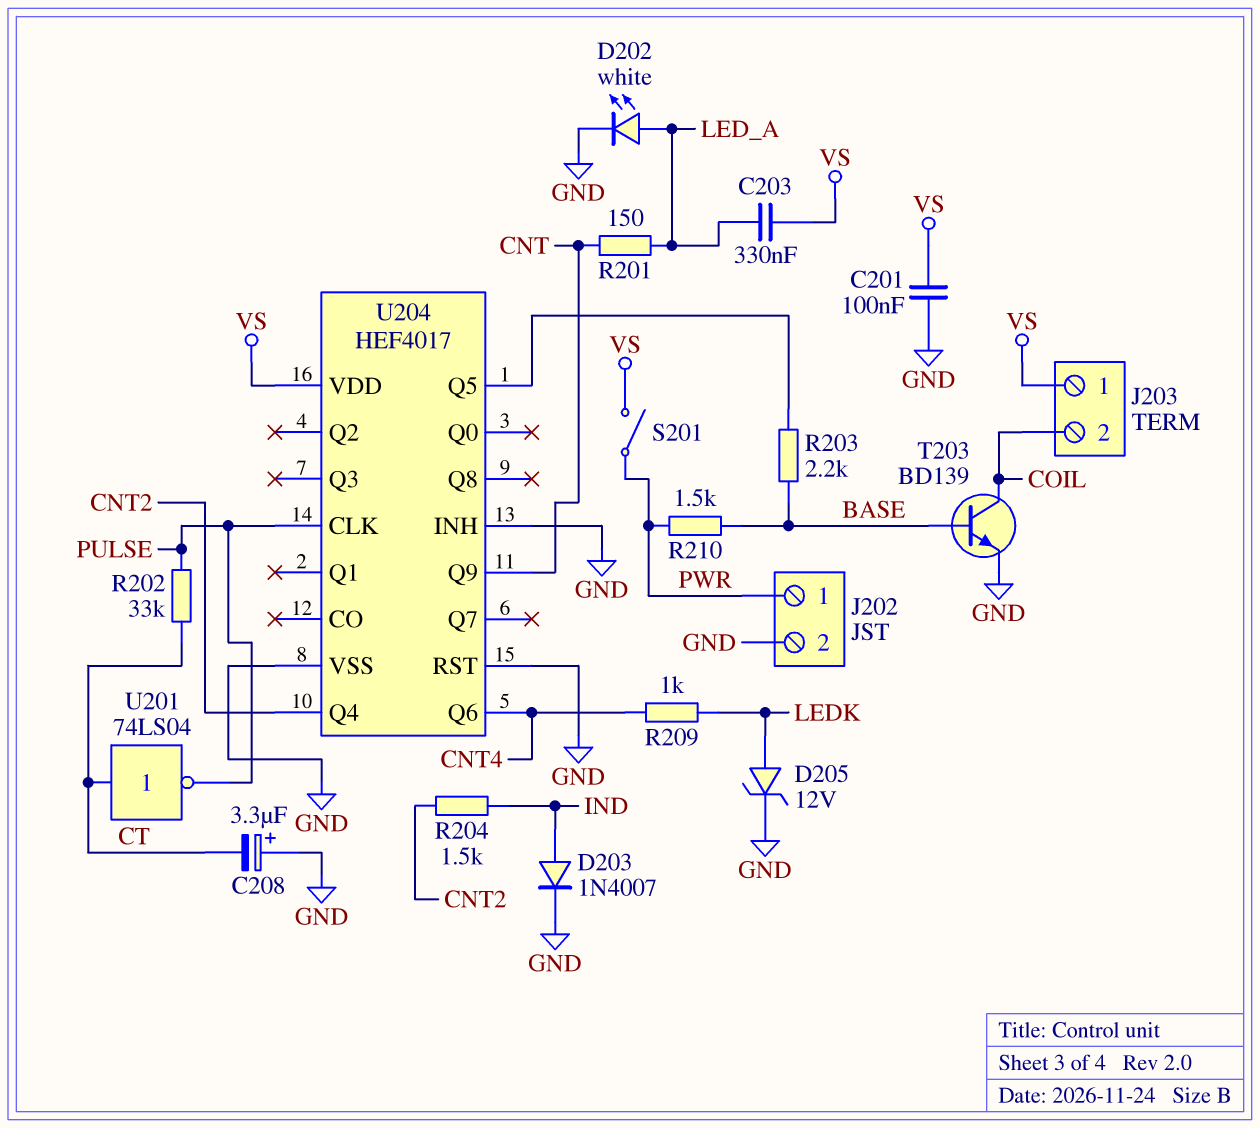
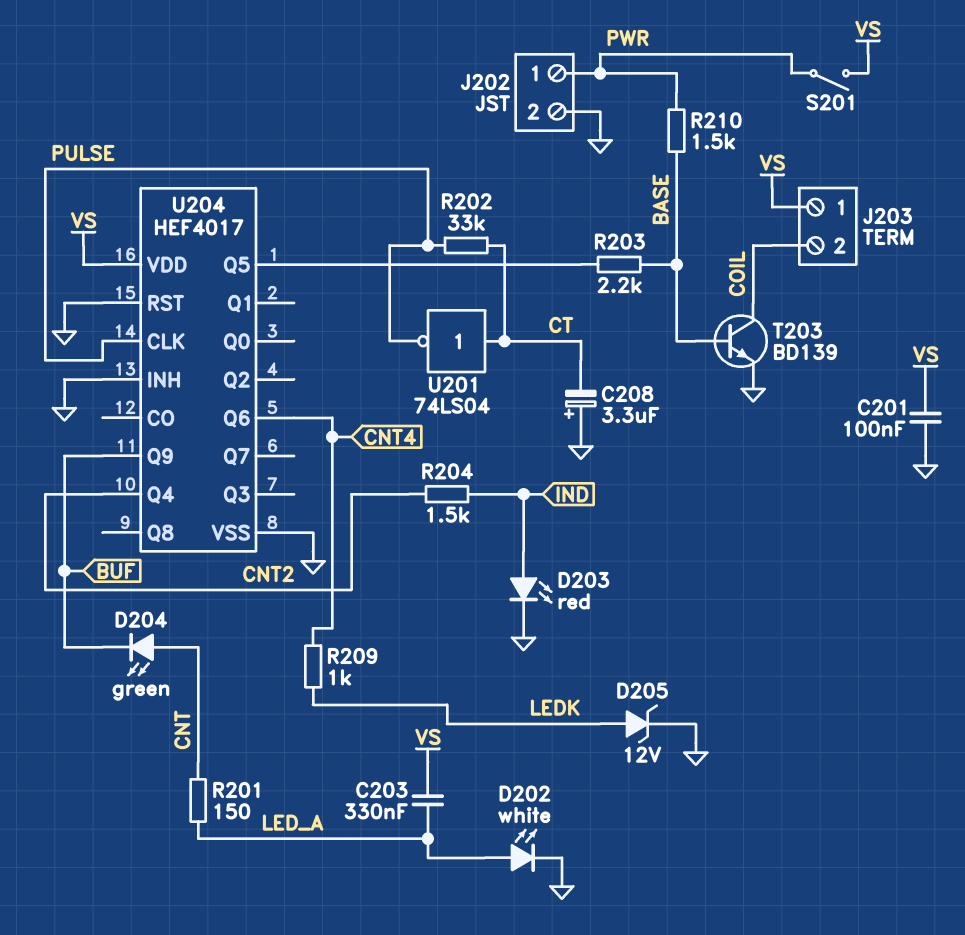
D203: diode 1N4007 (A IND, K GND) -> LED red (A IND, K GND)
D204: none -> LED green (A CNT, K BUF)
U204 pin Q9: CNT -> BUF

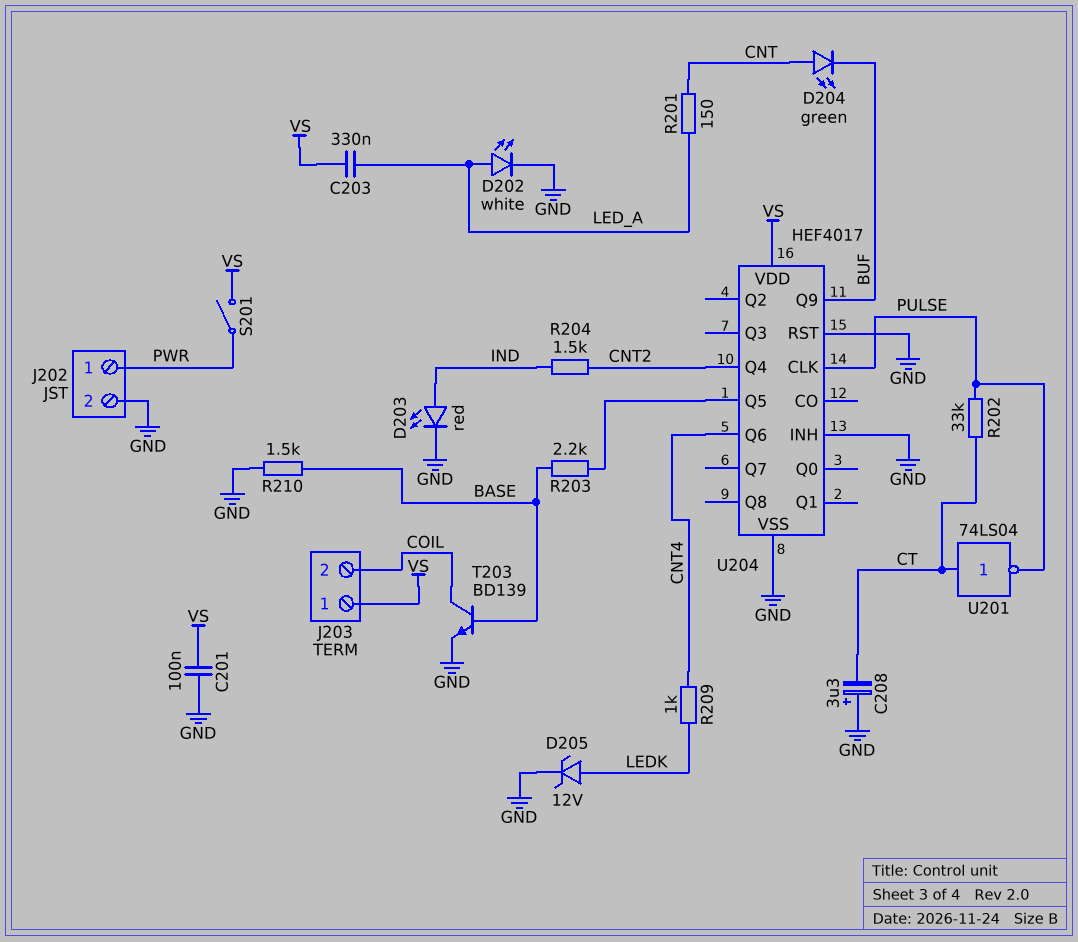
R210: 1.5k (BASE, PWR) -> 1.5k (BASE, GND)

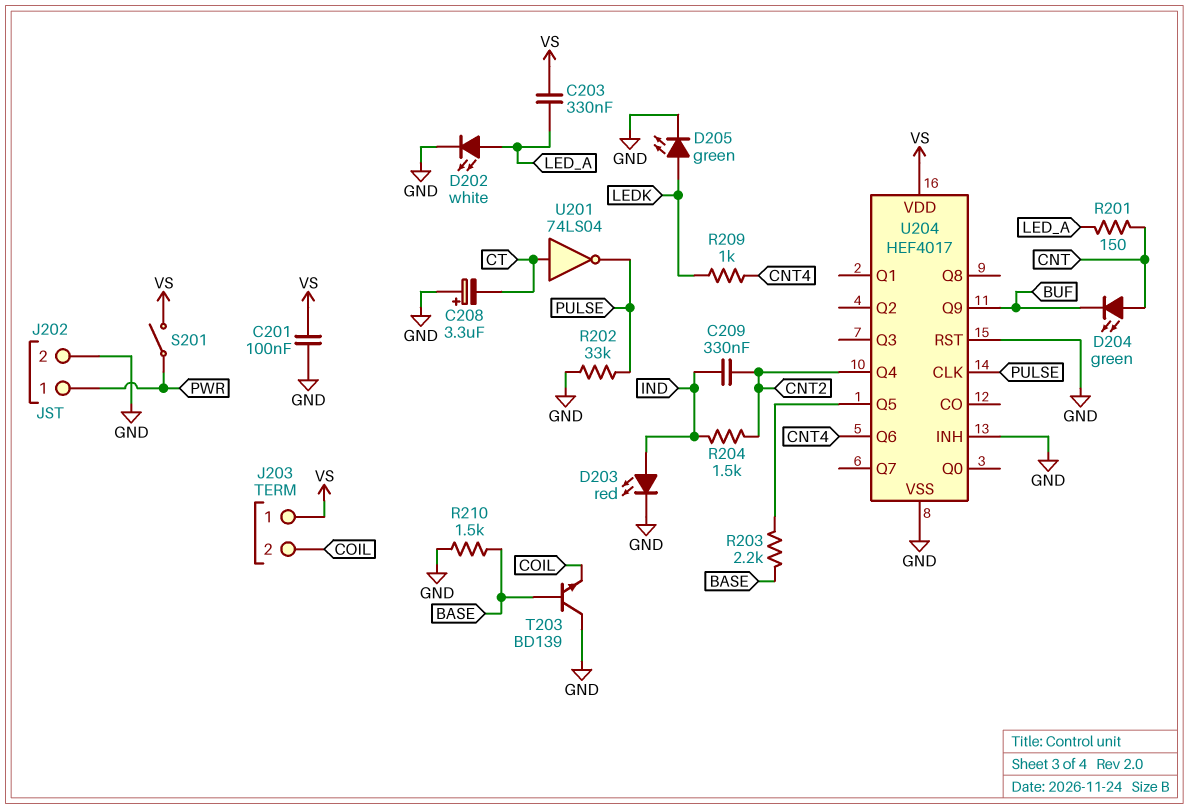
C209: none -> 330nF (CNT2, IND)
D205: zener 12V (A LEDK, K GND) -> LED green (A LEDK, K GND)
R202: 33k (CT, PULSE) -> 33k (GND, PULSE)
T203: NPN BD139 (B BASE, C COIL, E GND) -> NPN BD139 (B BASE, C GND, E COIL)

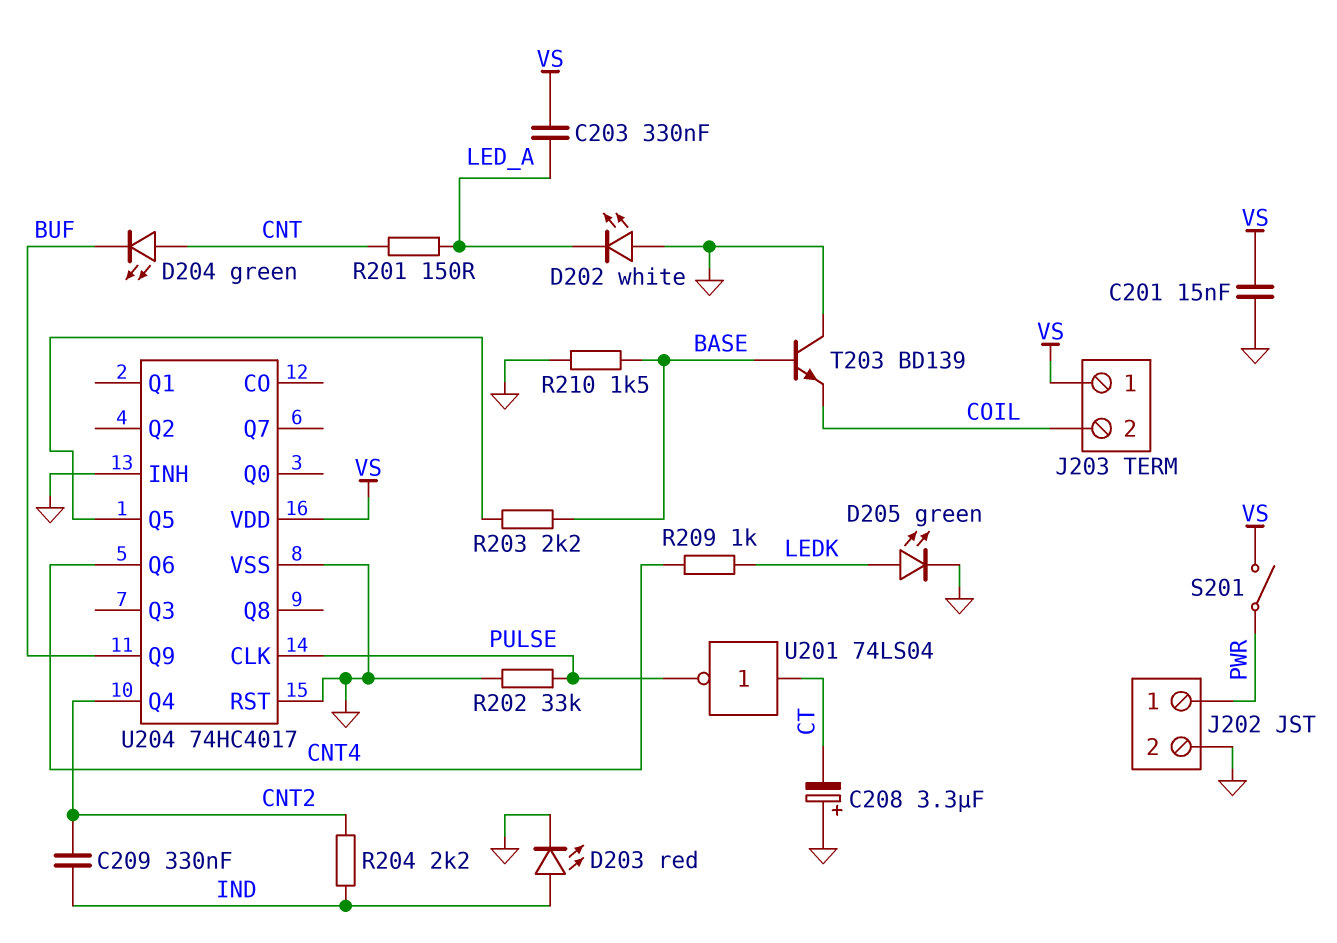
C201: 100nF (GND, VS) -> 15nF (GND, VS)
D202: LED white (A LED_A, K GND) -> LED white (A GND, K LED_A)
R204: 1.5k (CNT2, IND) -> 2.2k (CNT2, IND)
U204: HEF4017 -> 74HC4017

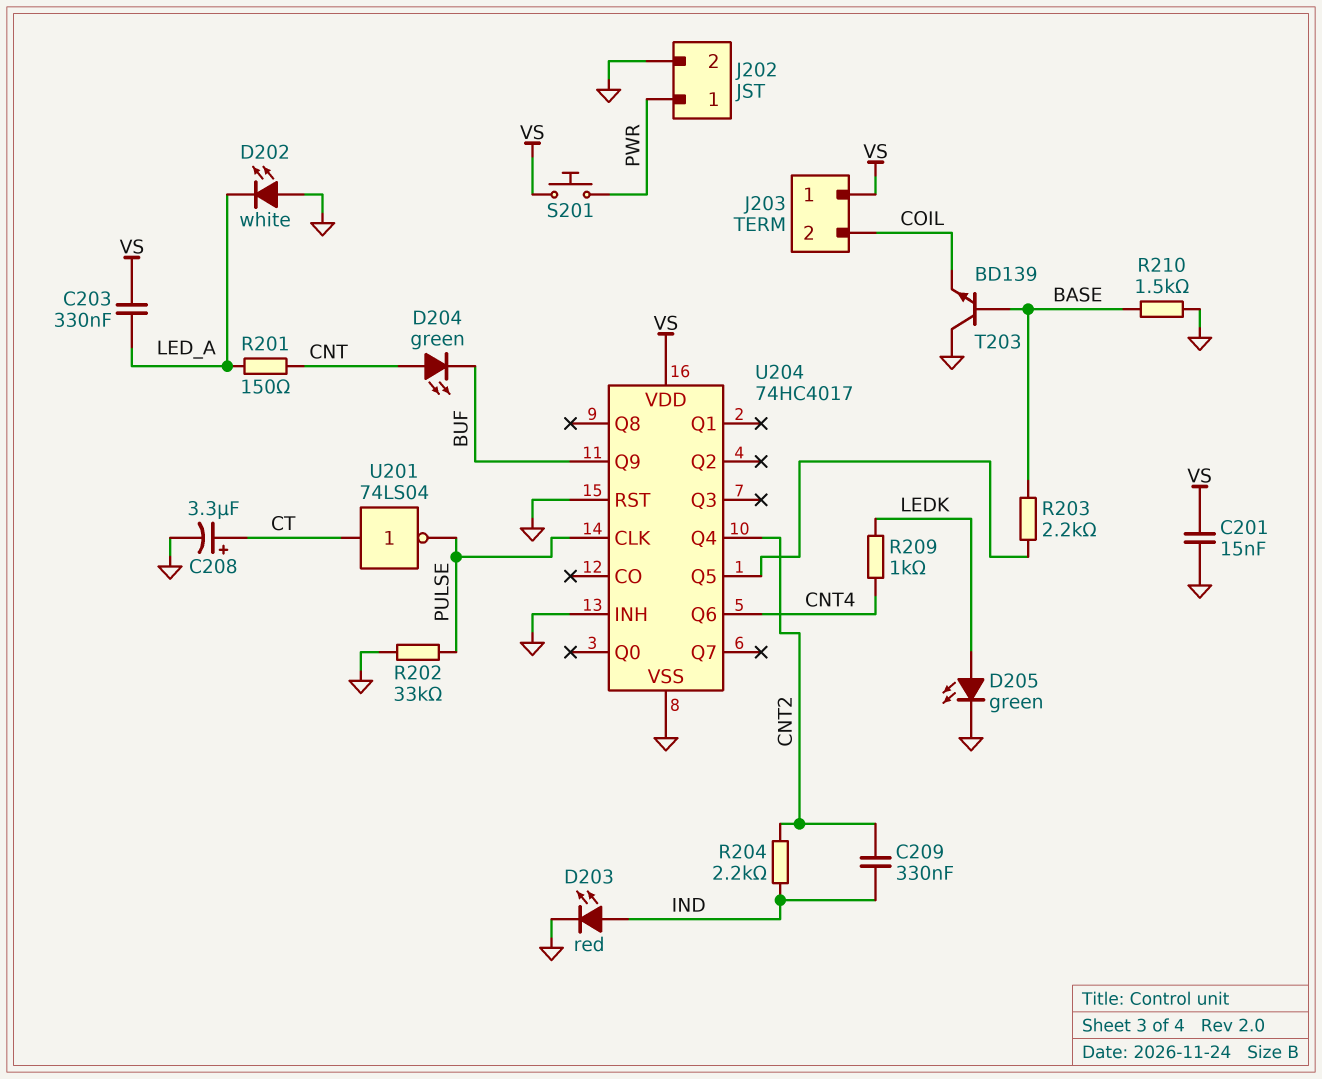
C208: 3.3uF (plus GND, minus CT) -> 3.3uF (plus CT, minus GND)
S201: switch (PWR, VS) -> button (PWR, VS)

